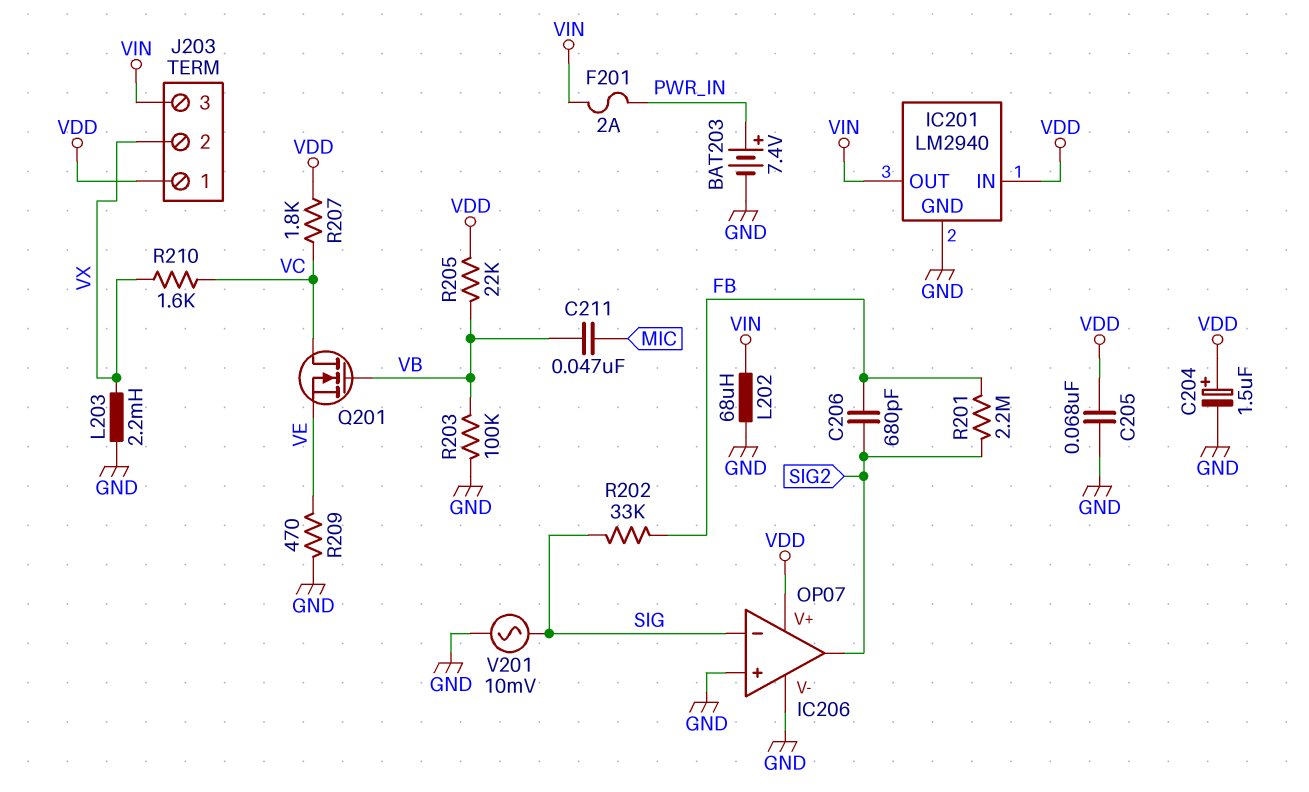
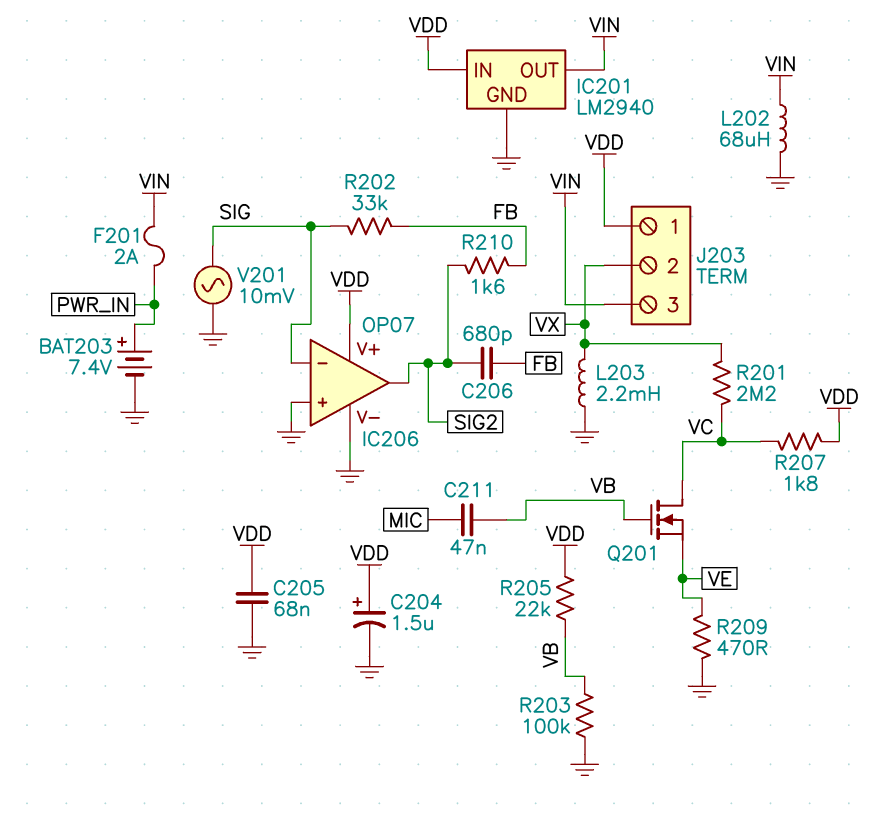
R201: 2.2M (FB, SIG2) -> 2.2M (VC, VX)
R210: 1.6k (VC, VX) -> 1.6k (FB, SIG2)

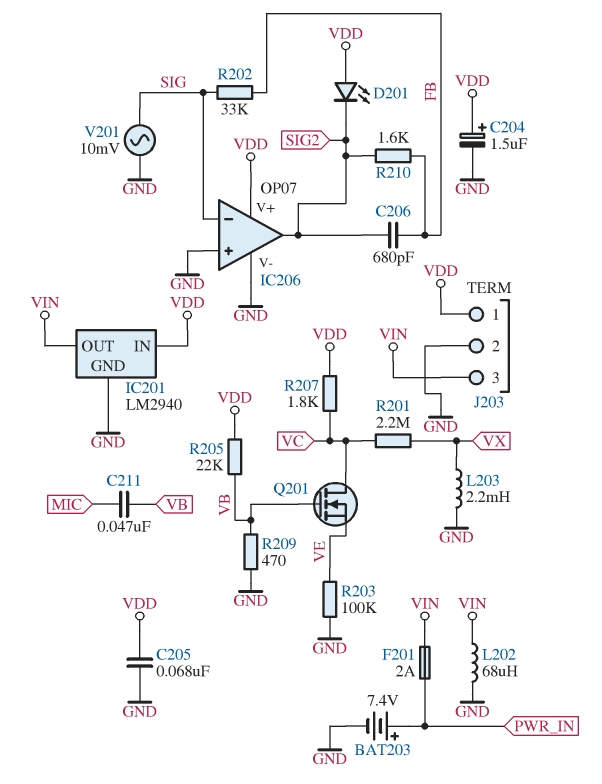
D201: none -> LED (A VDD, K SIG2)
J203 pin 2: VX -> GND
R203: 100k (GND, VB) -> 100k (GND, VE)
R209: 470 (GND, VE) -> 470 (GND, VB)

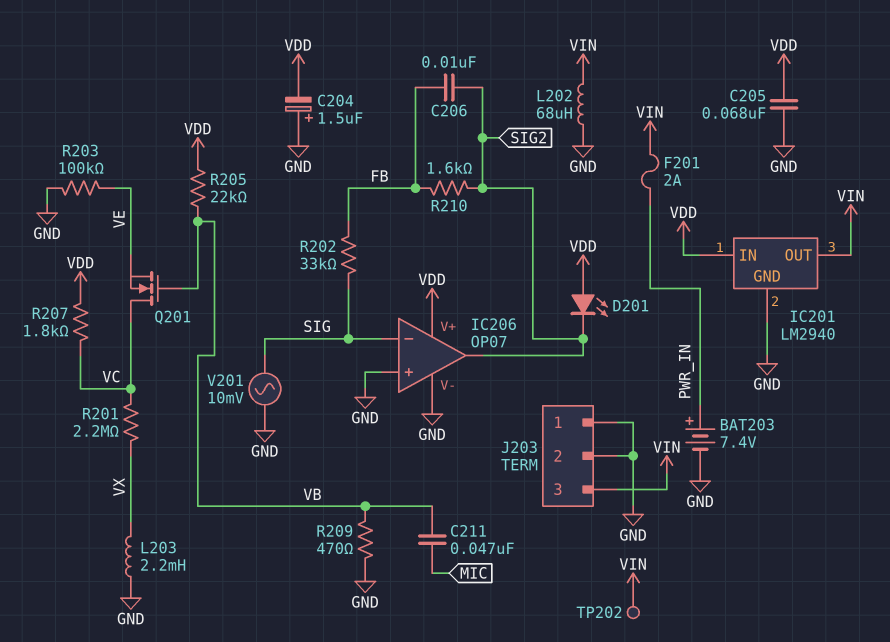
C204: 1.5uF (plus VDD, minus GND) -> 1.5uF (plus GND, minus VDD)
C206: 680pF (FB, SIG2) -> 10nF (FB, SIG2)
J203 pin 1: VDD -> GND
TP202: none -> test point (VIN)

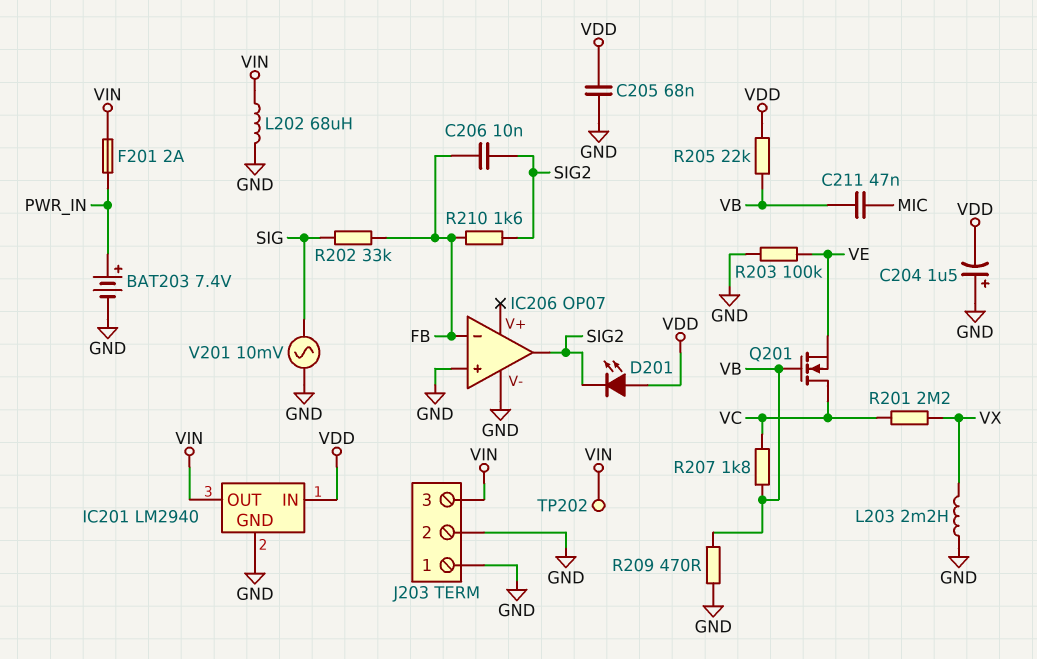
IC206 pin V+: VDD -> none
IC206 pin in-: SIG -> FB
R207: 1.8k (VC, VDD) -> 1.8k (VB, VC)

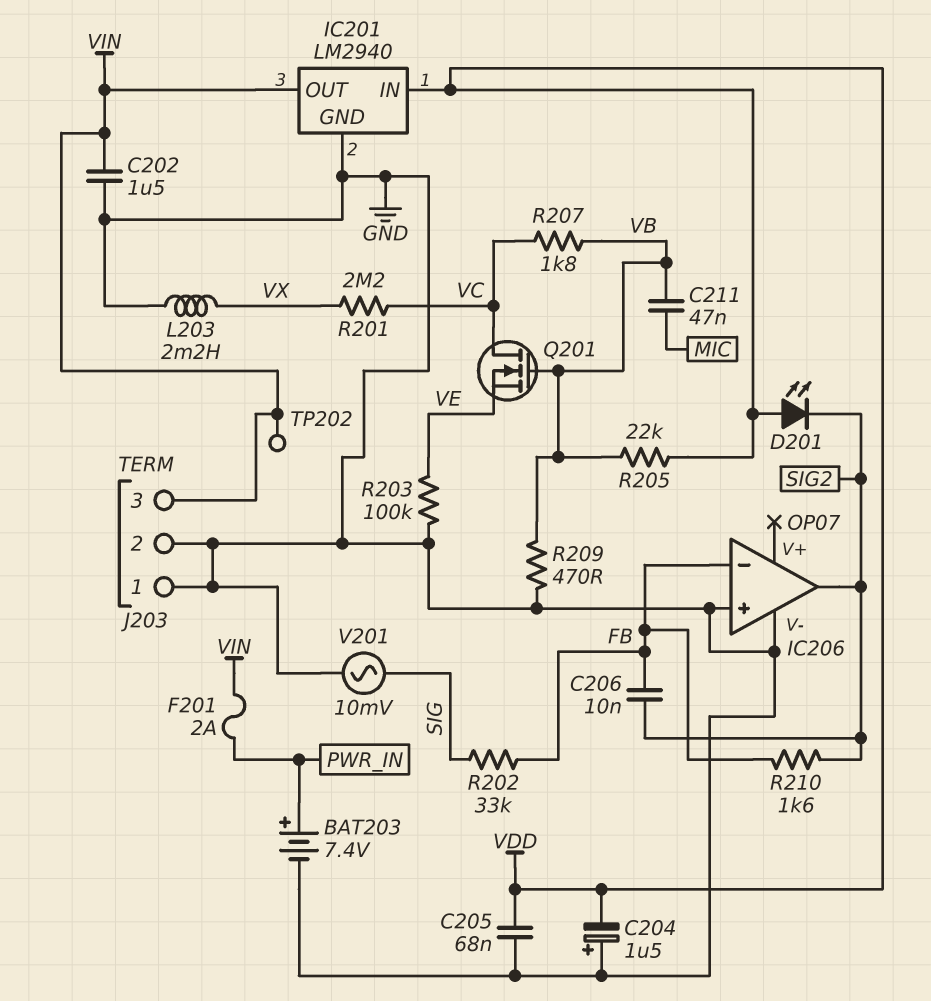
C202: none -> 1.5uF (GND, VIN)
L202: 68uH (GND, VIN) -> none

